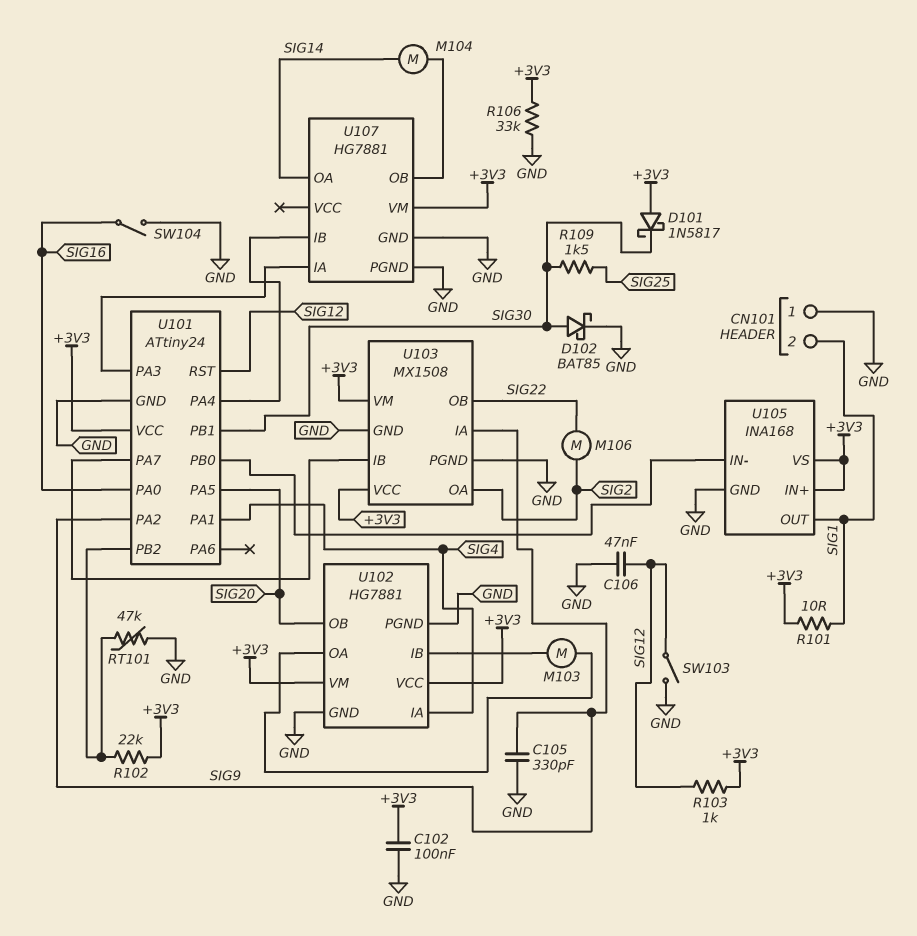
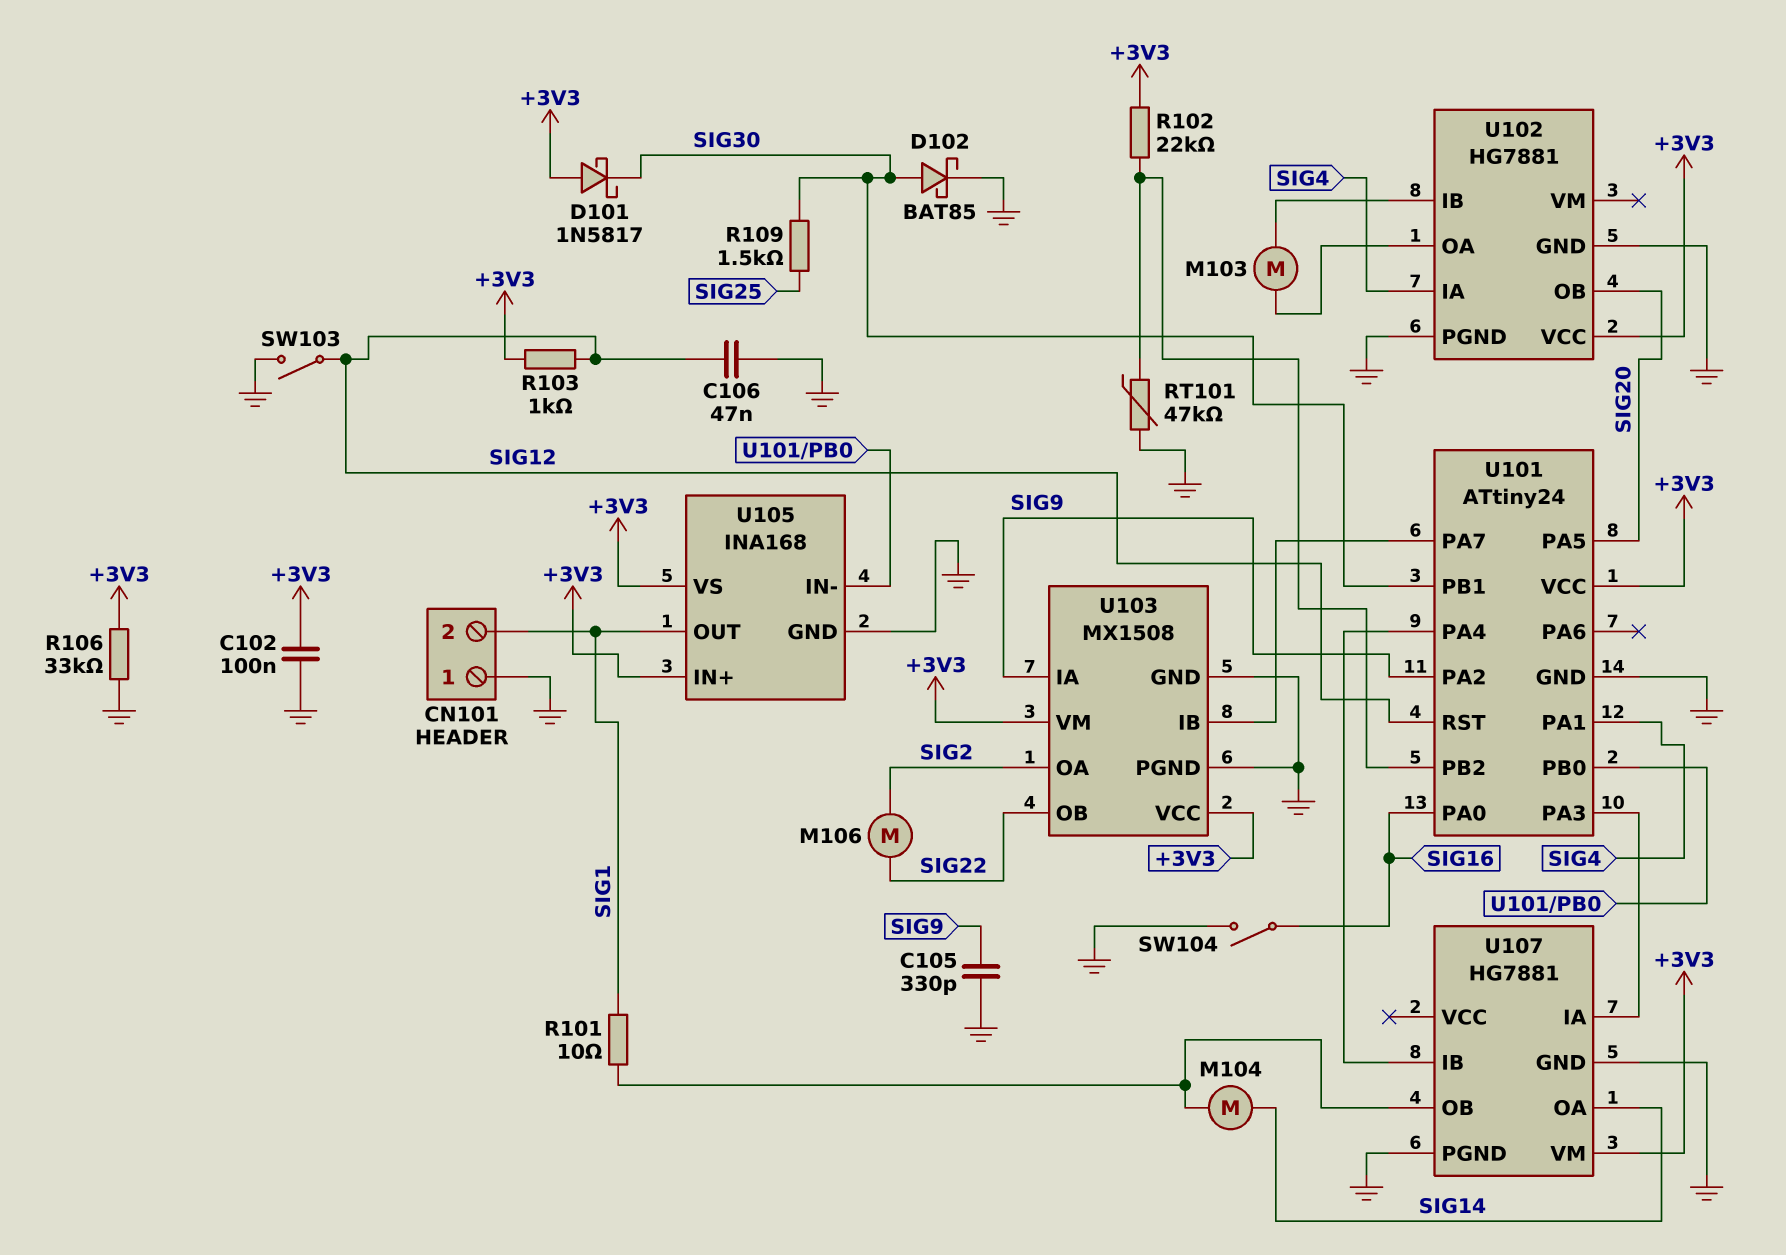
R101: 10 (+3V3, SIG1) -> 10 (SIG1, U107/OB)
U102 pin VM: +3V3 -> none

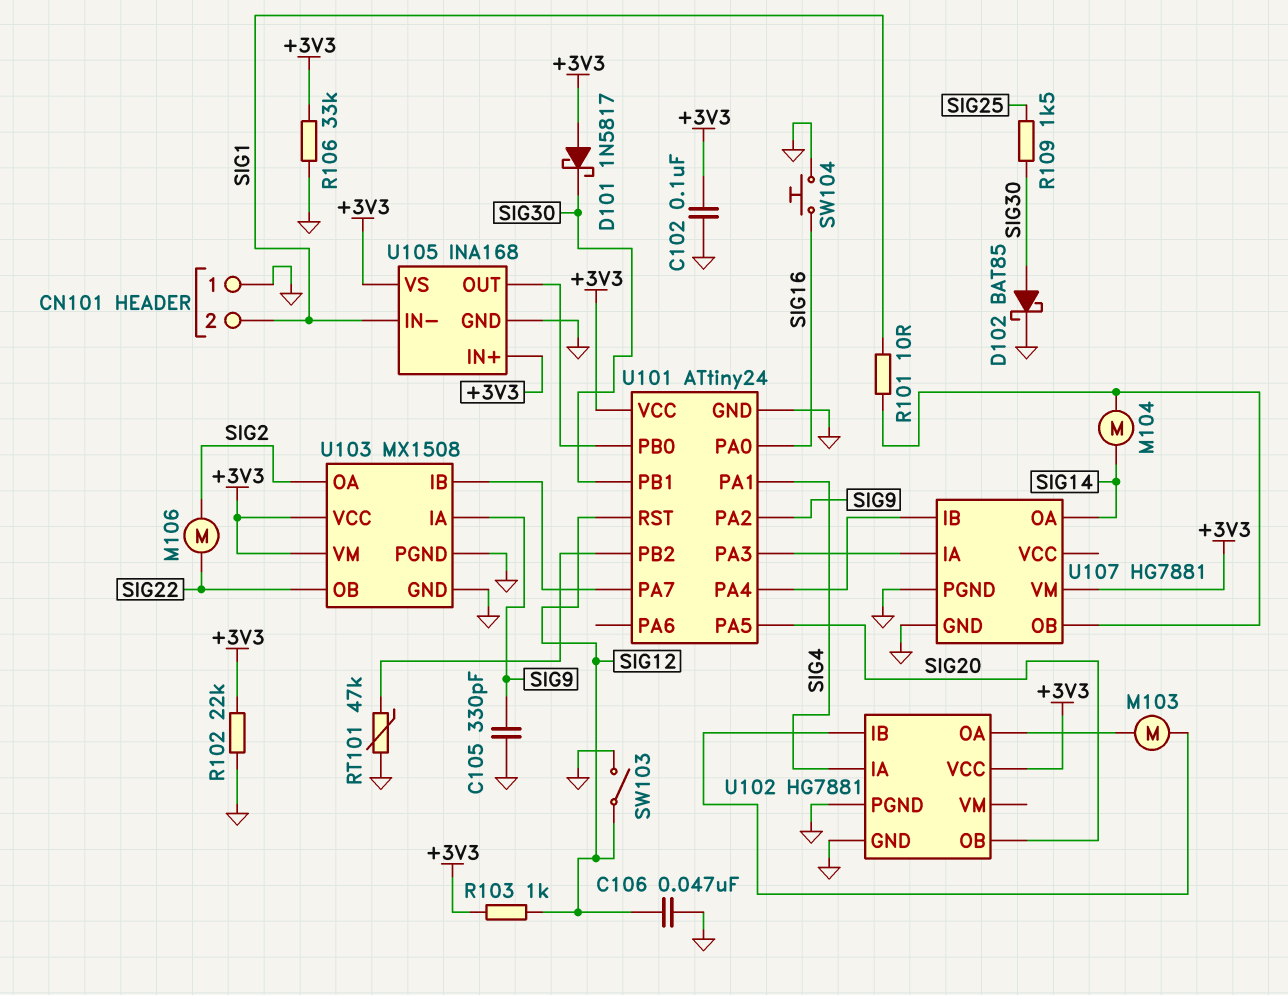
R102: 22k (+3V3, U101/PB2) -> 22k (+3V3, GND)
SW104: switch (GND, SIG16) -> button (GND, SIG16)
U105 pin IN-: U101/PB0 -> SIG1
U105 pin OUT: SIG1 -> U101/PB0

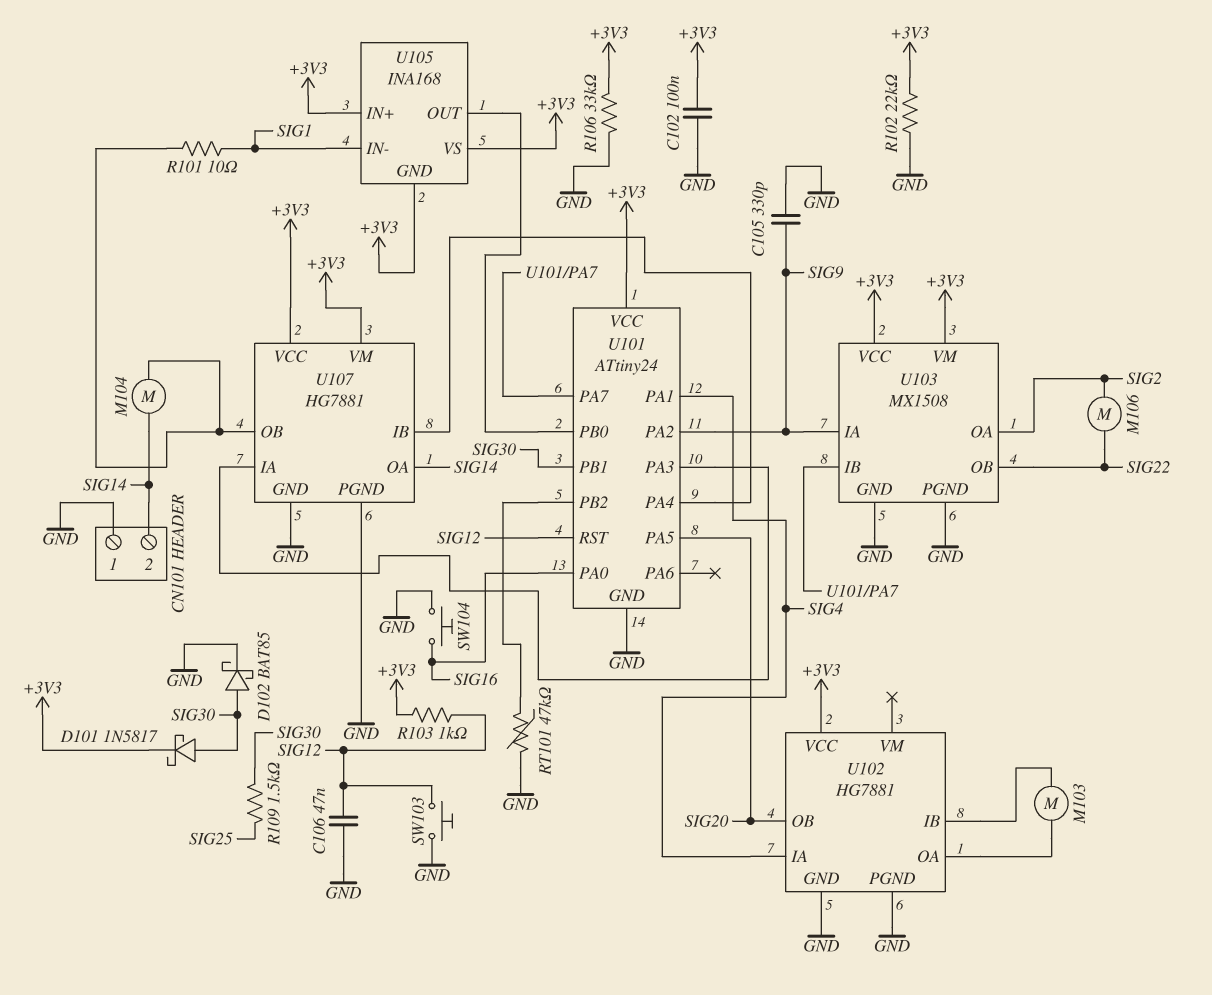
CN101 pin 2: SIG1 -> SIG14
D101: schottky 1N5817 (A +3V3, K SIG30) -> schottky 1N5817 (A SIG30, K +3V3)
SW103: switch (GND, SIG12) -> button (GND, SIG12)
U105 pin GND: GND -> +3V3
U107 pin VCC: none -> +3V3

